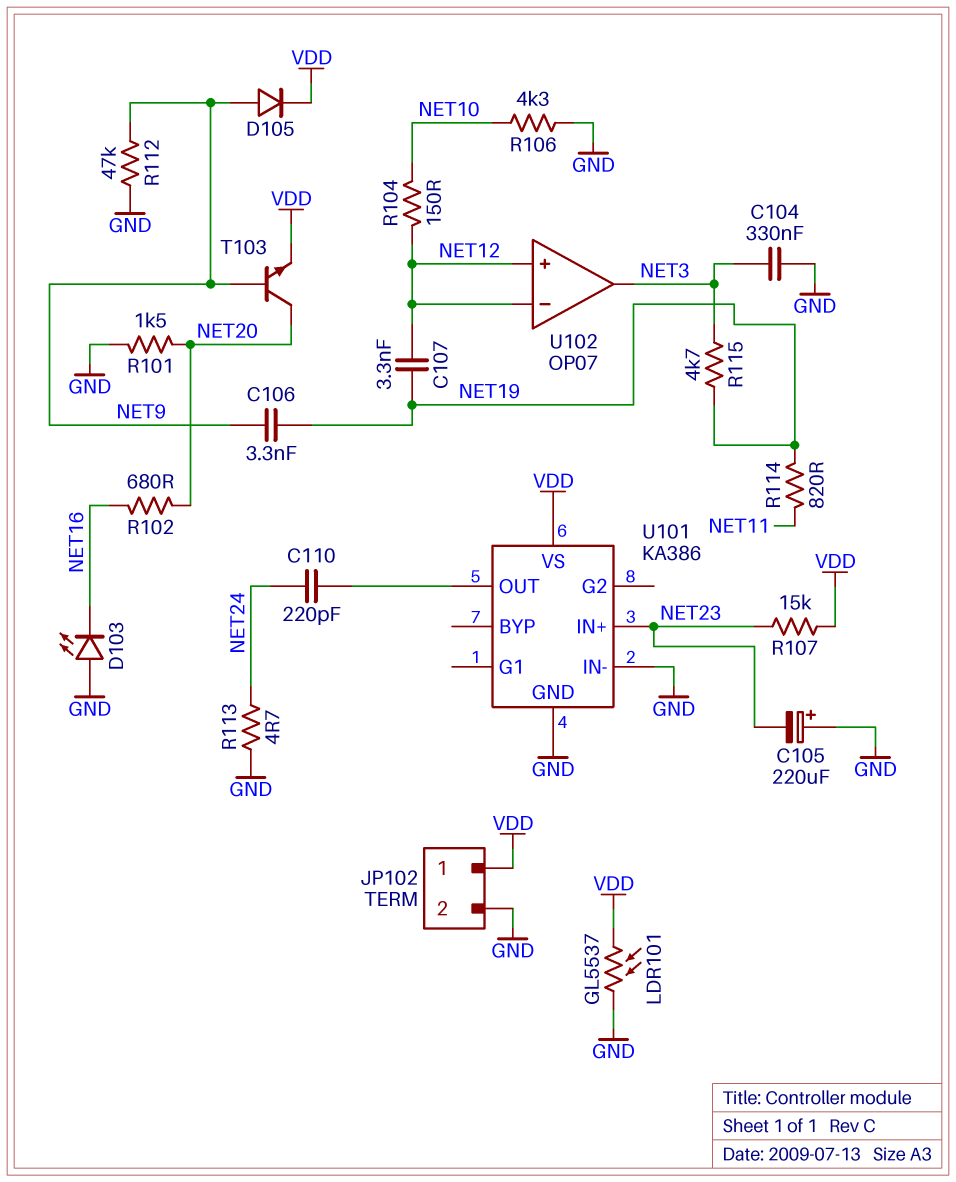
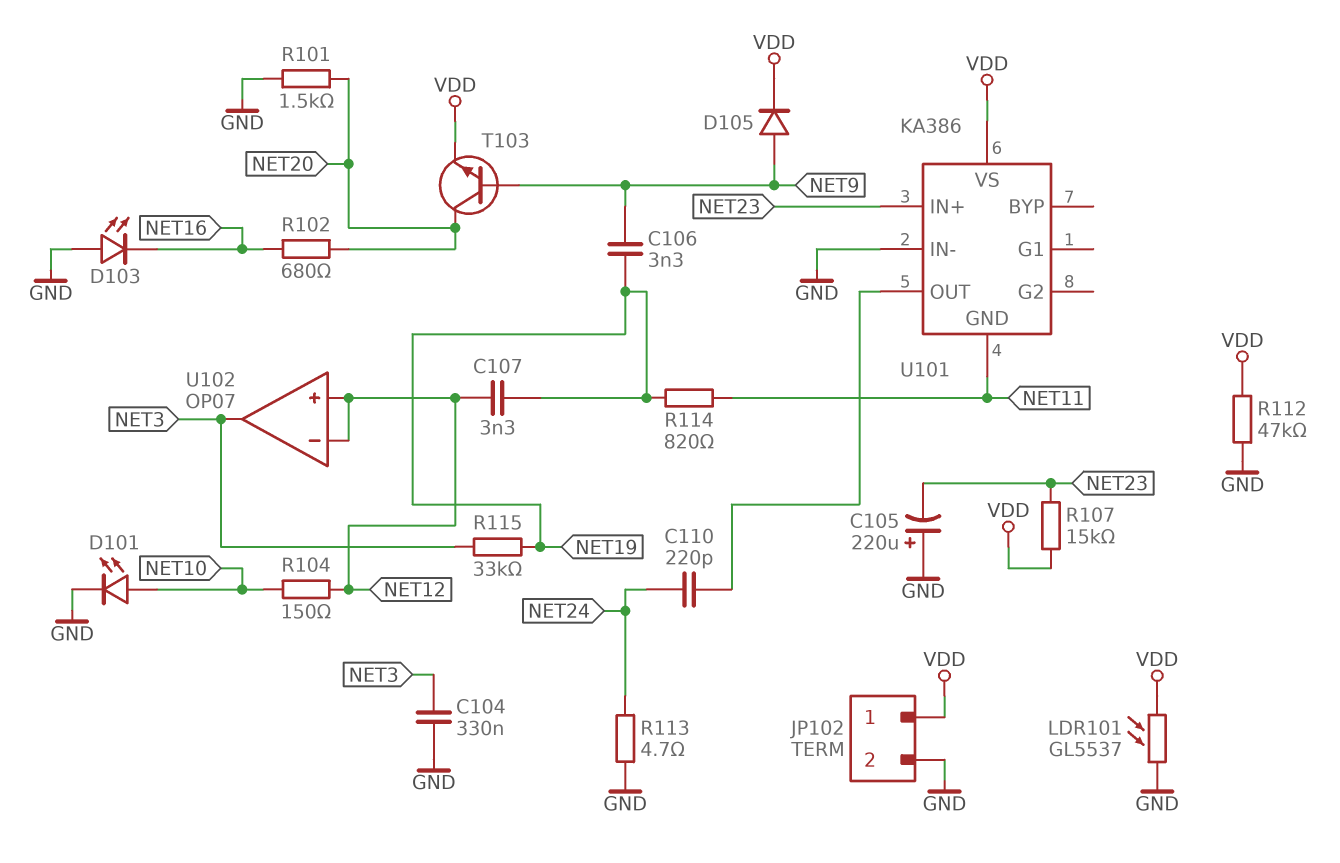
D101: none -> LED (A NET10, K GND)
R106: 4.3k (GND, NET10) -> none
R112: 47k (GND, NET9) -> 47k (GND, VDD)
R115: 4.7k (NET3, NET19) -> 33k (NET3, NET19)
U101 pin GND: GND -> NET11

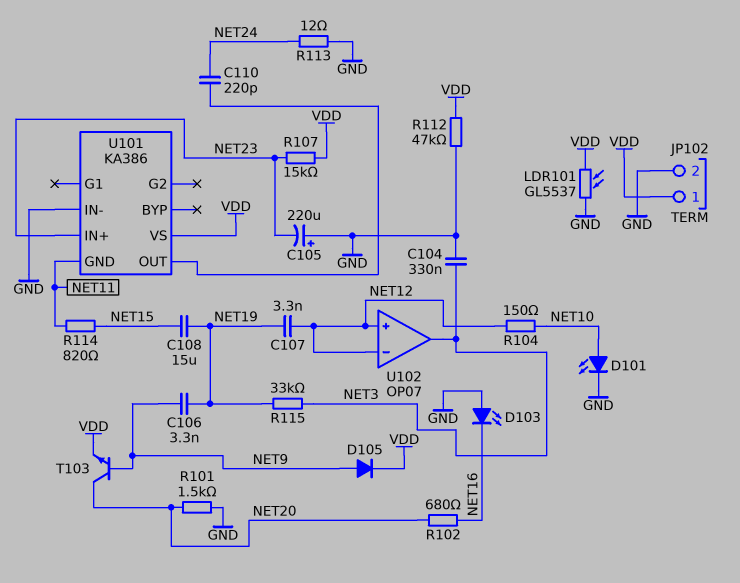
C108: none -> 15uF (NET15, NET19)
R113: 4.7 (GND, NET24) -> 12 (GND, NET24)
R114: 820 (NET11, NET19) -> 820 (NET11, NET15)

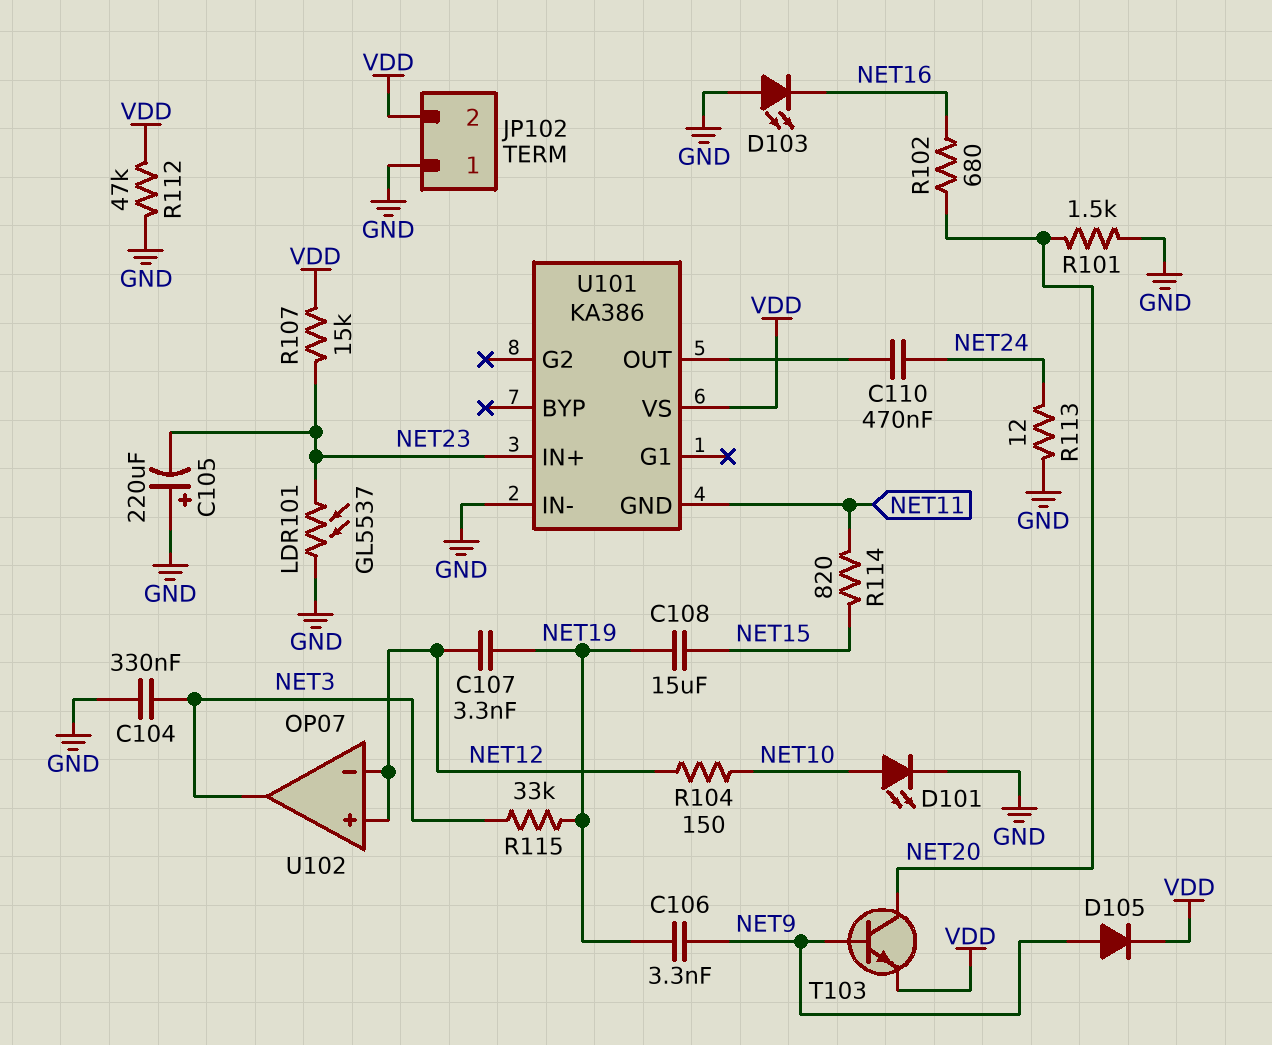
C110: 220pF (NET24, U101/OUT) -> 470nF (NET24, U101/OUT)
JP102 pin 1: VDD -> GND
JP102 pin 2: GND -> VDD
LDR101: GL5537 (GND, VDD) -> GL5537 (GND, NET23)

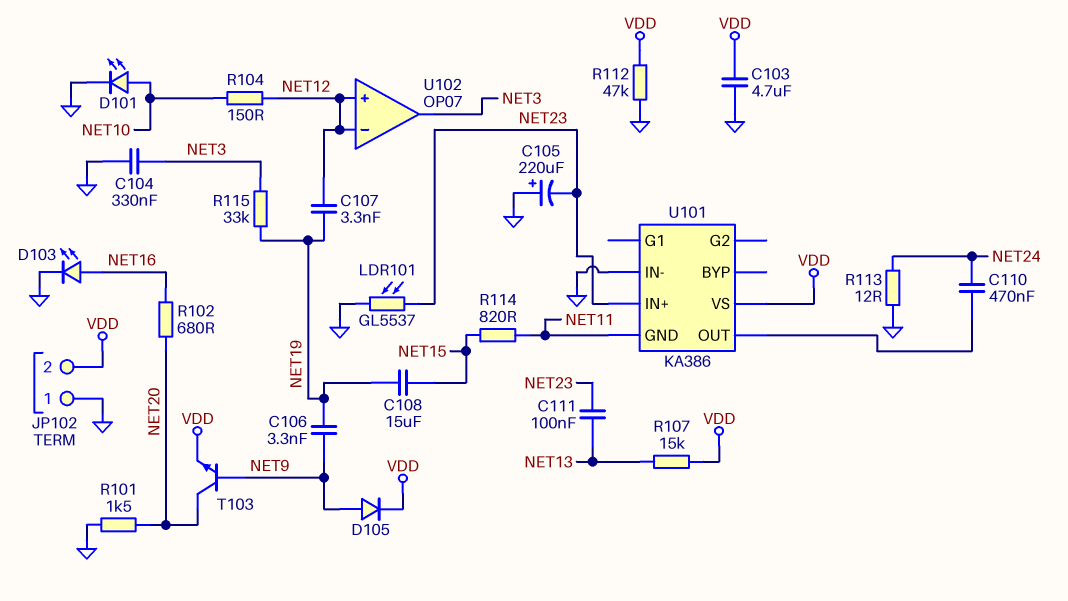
C103: none -> 4.7uF (GND, VDD)
C111: none -> 100nF (NET13, NET23)
D103: LED (A GND, K NET16) -> LED (A NET16, K GND)
R107: 15k (NET23, VDD) -> 15k (NET13, VDD)

